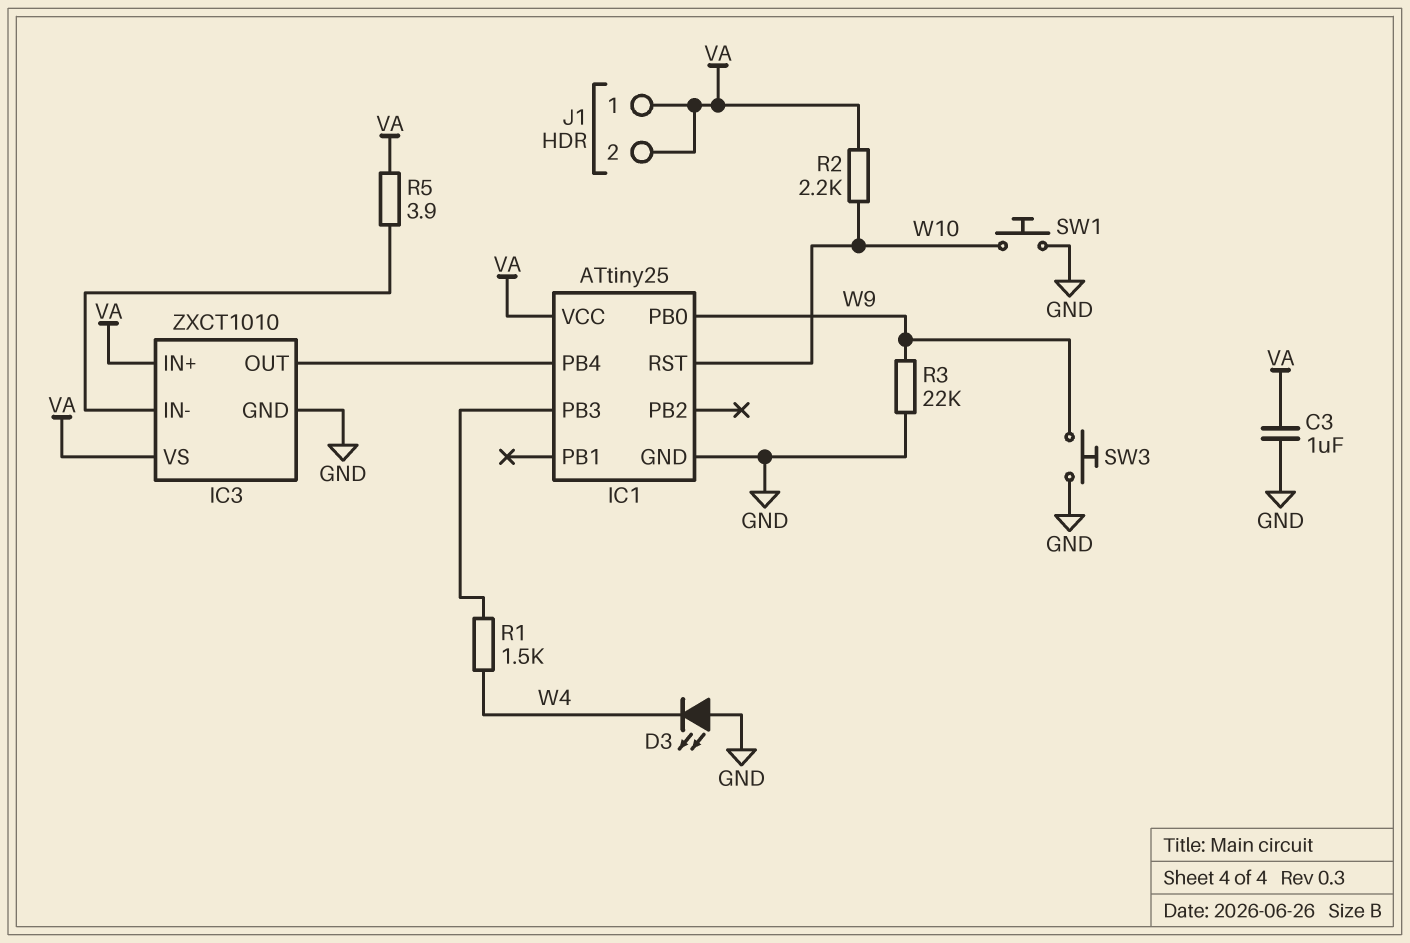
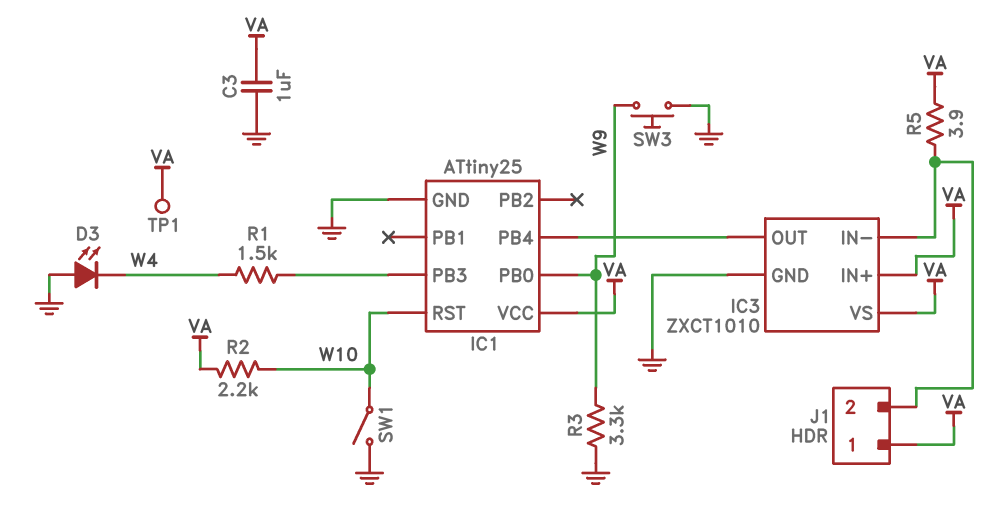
J1 pin 2: VA -> IC3/IN-
R3: 22k (GND, W9) -> 3.3k (GND, W9)
SW1: button (GND, W10) -> switch (GND, W10)
TP1: none -> test point (VA)

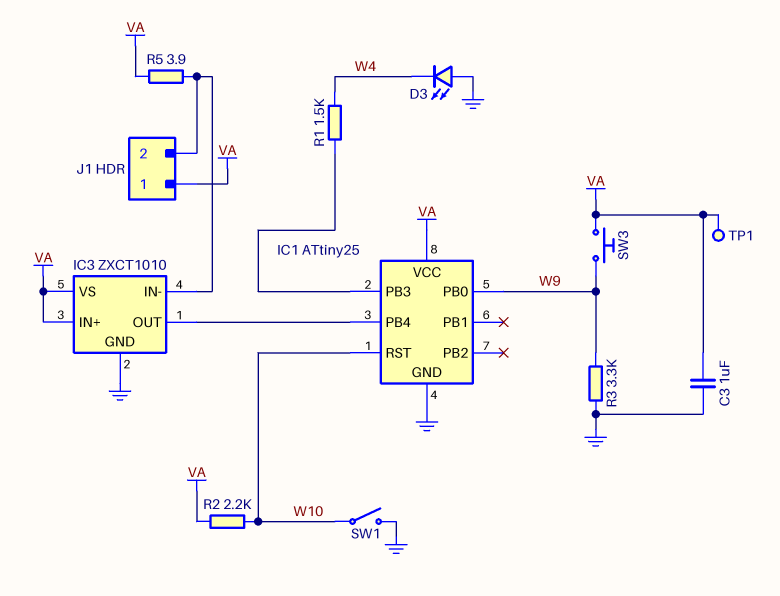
SW3: button (GND, W9) -> button (VA, W9)

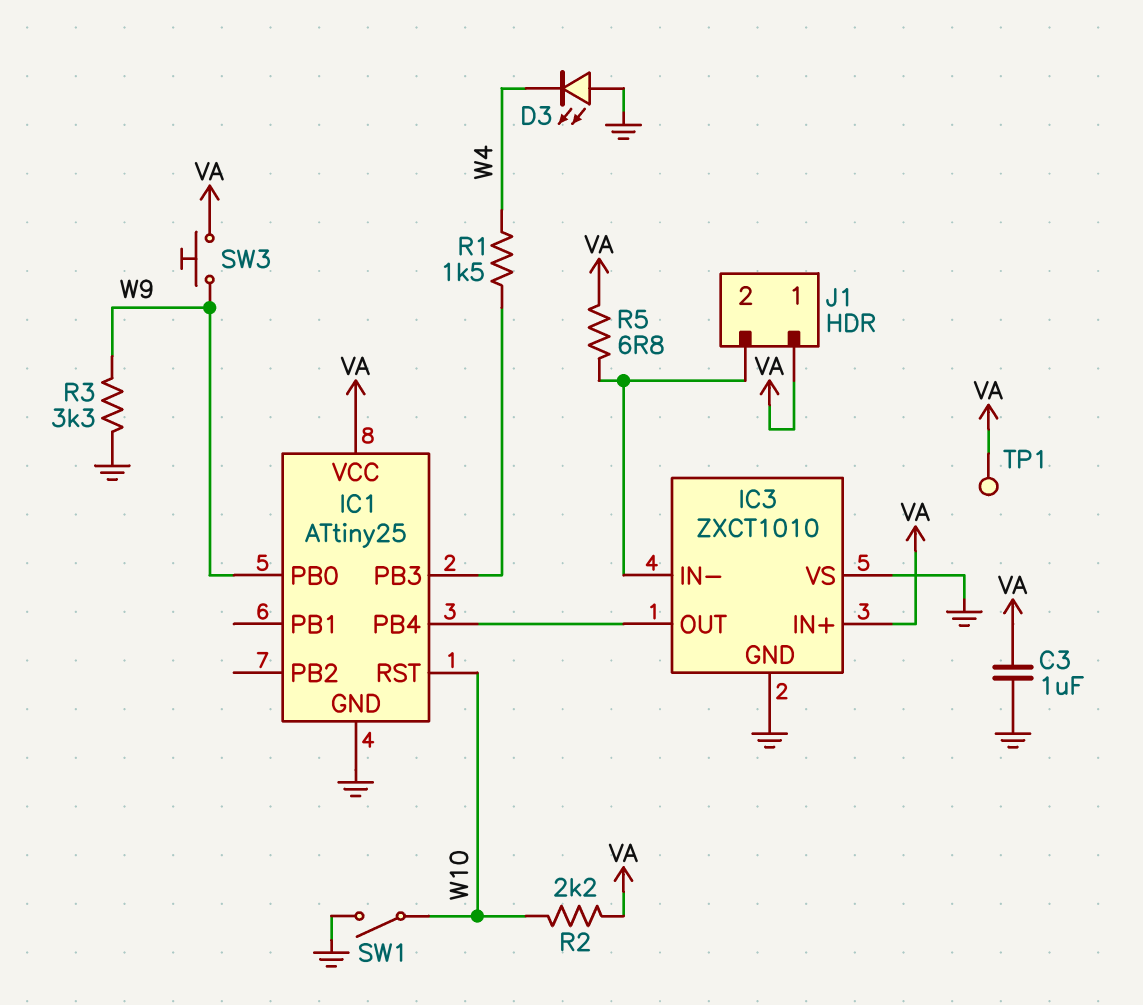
IC3 pin VS: VA -> GND
R5: 3.9 (IC3/IN-, VA) -> 6.8 (IC3/IN-, VA)

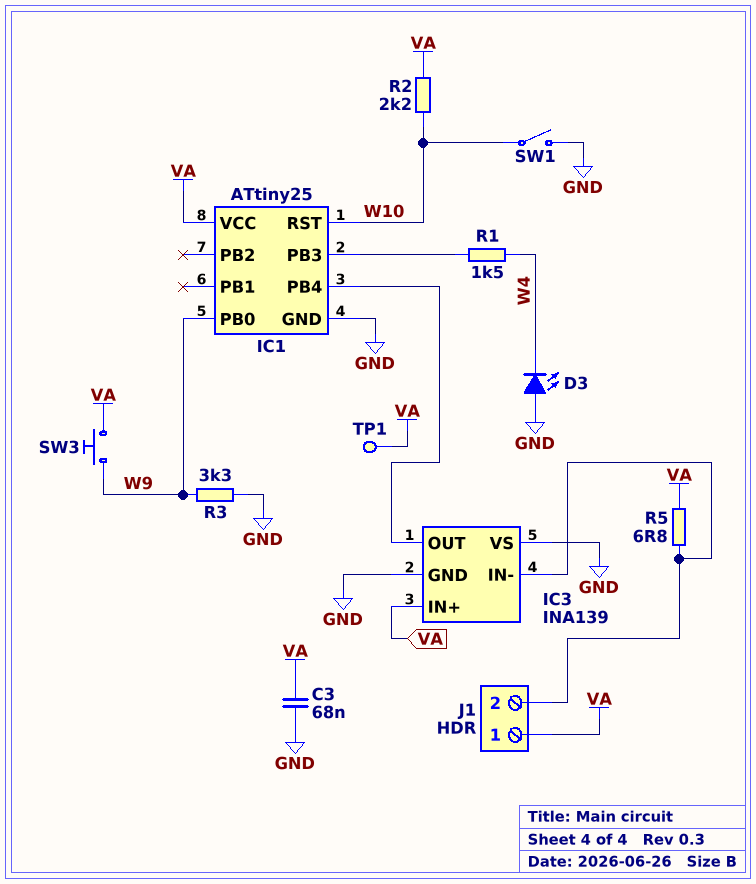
C3: 1uF (GND, VA) -> 68nF (GND, VA)
IC3: ZXCT1010 -> INA139

